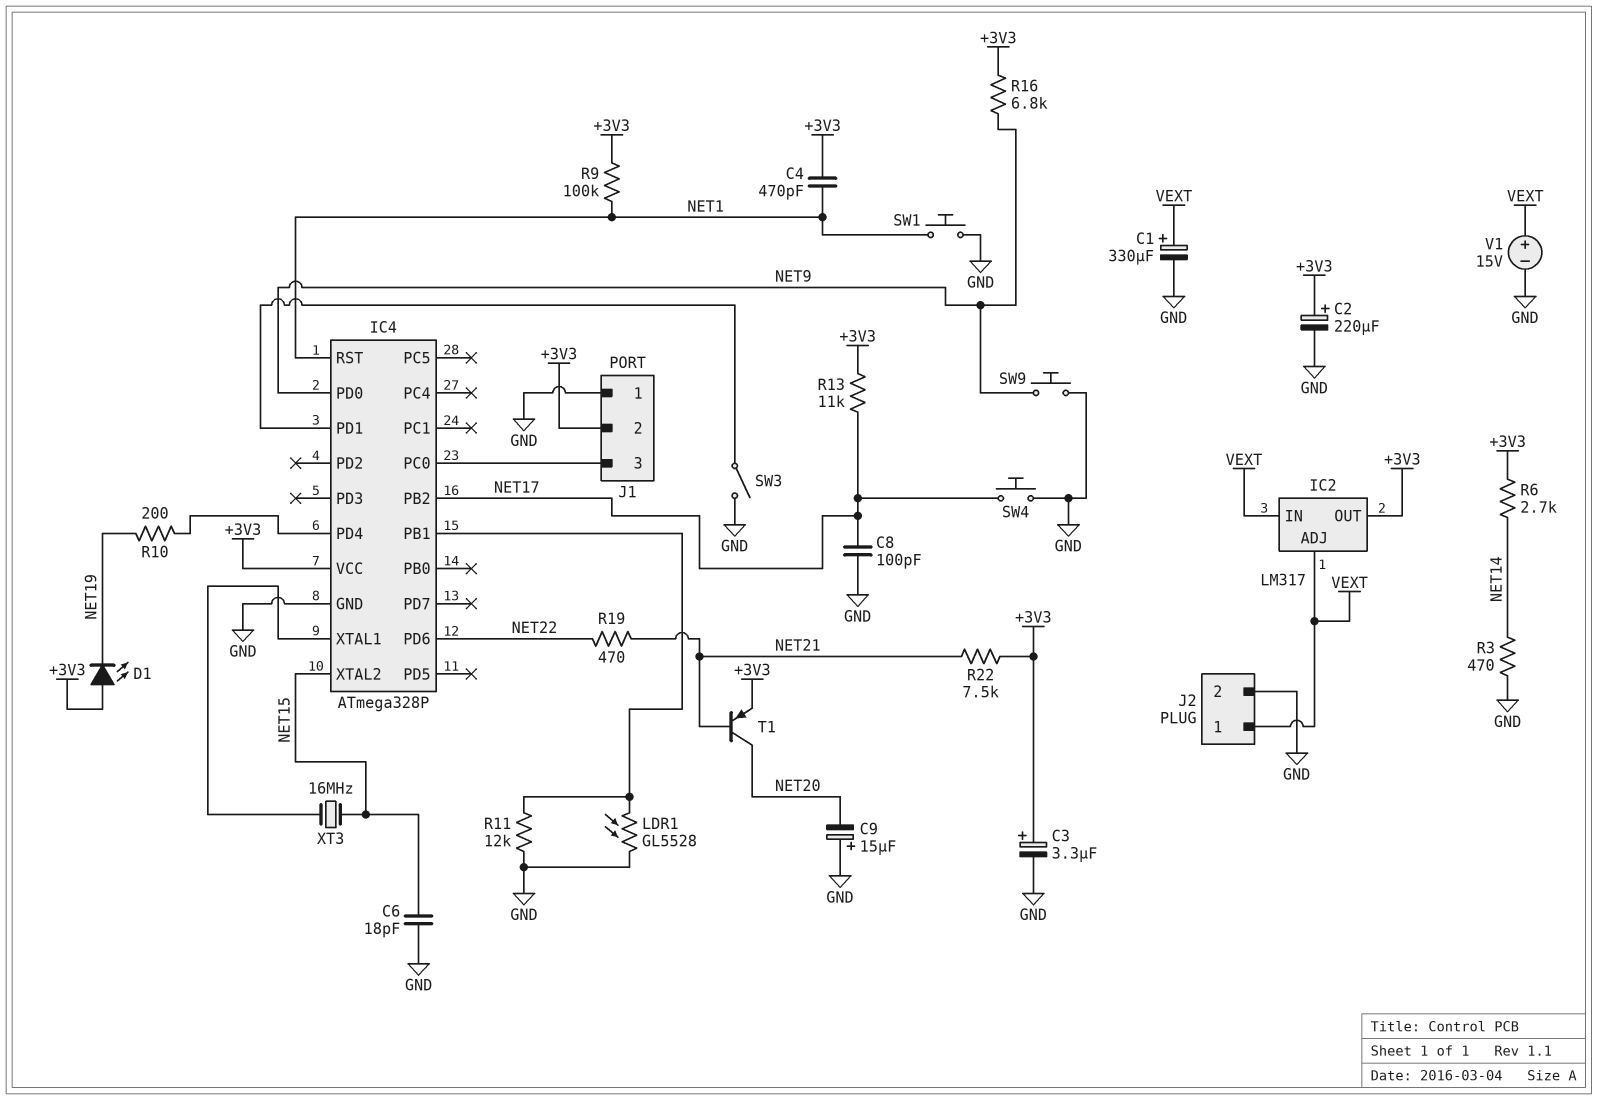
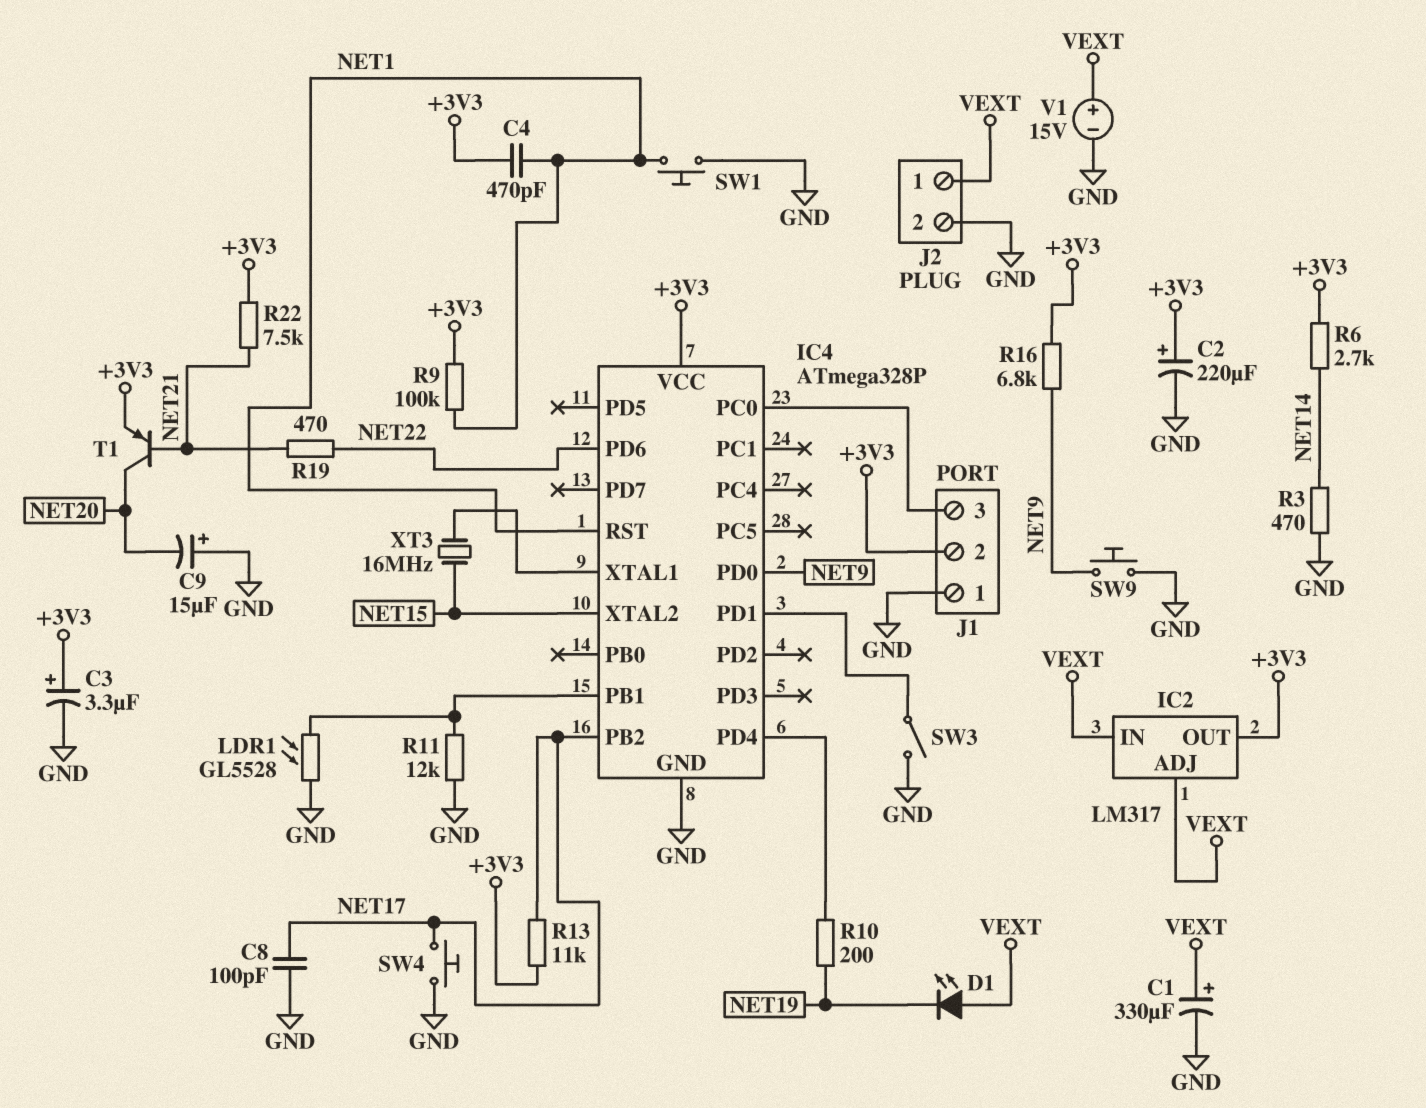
C6: 18pF (GND, NET15) -> none
D1: LED (A +3V3, K NET19) -> LED (A VEXT, K NET19)

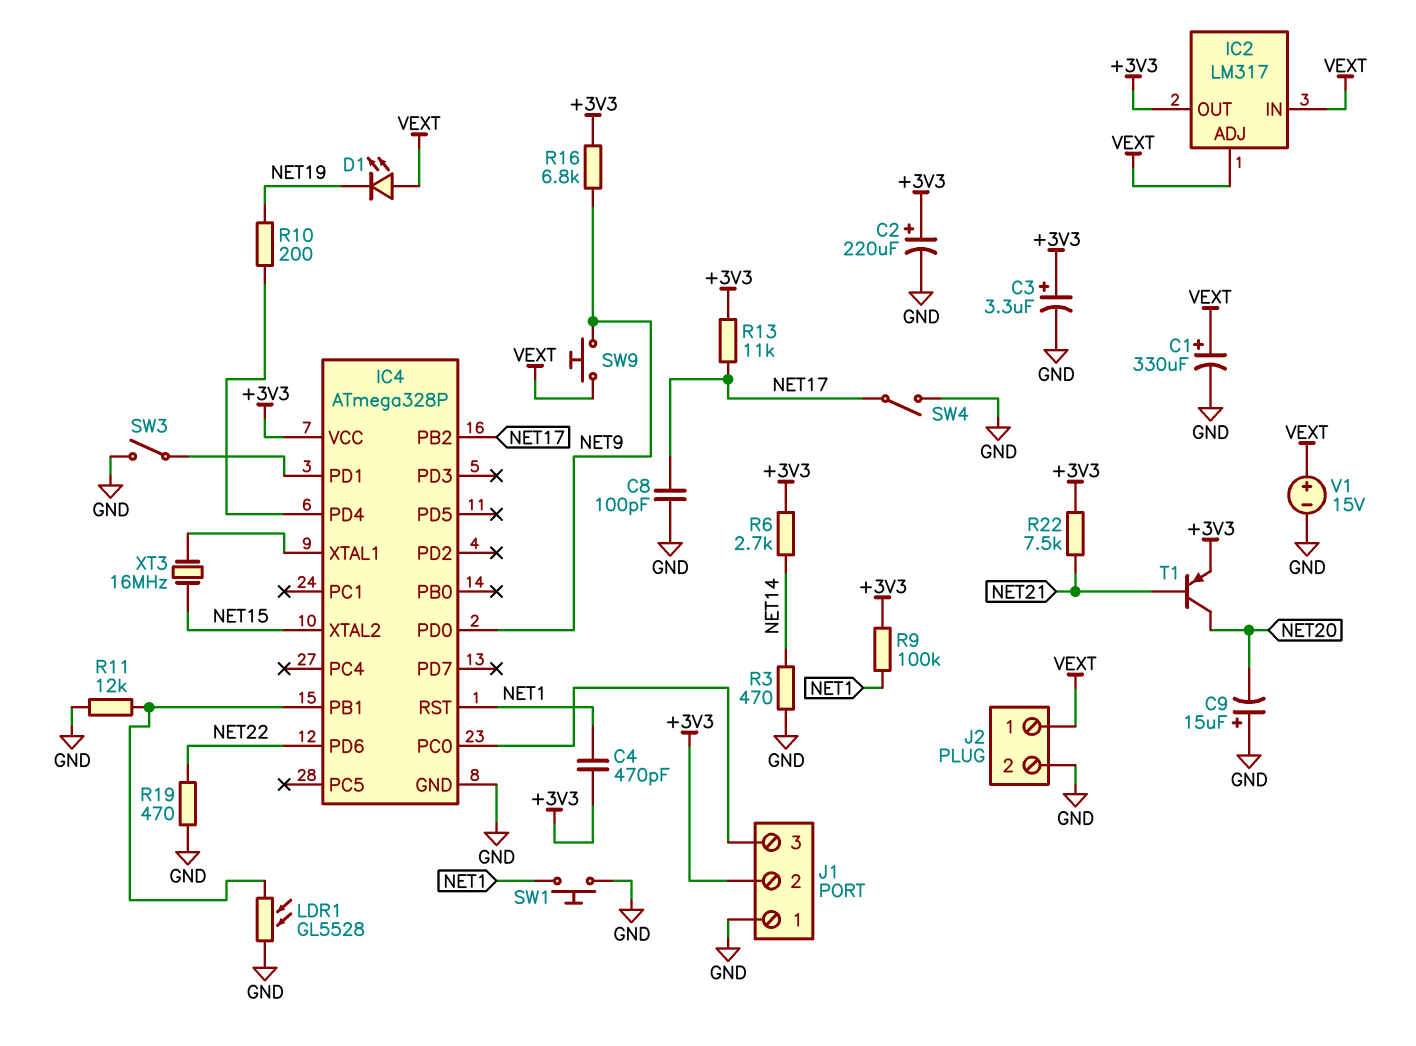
R19: 470 (NET21, NET22) -> 470 (GND, NET22)
SW4: button (GND, NET17) -> switch (GND, NET17)
SW9: button (GND, NET9) -> button (NET9, VEXT)

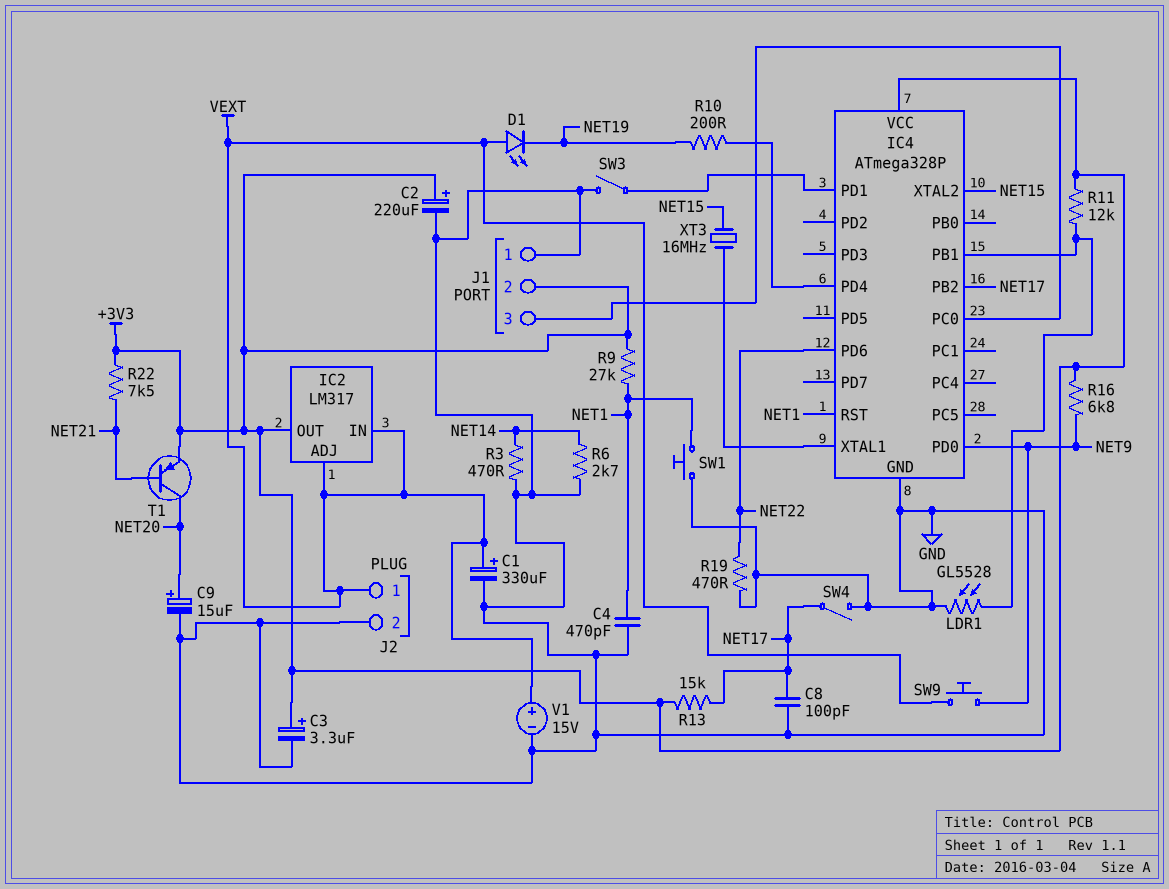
C4: 470pF (+3V3, NET1) -> 470pF (GND, NET1)
C9: 15uF (plus GND, minus NET20) -> 15uF (plus NET20, minus GND)
R6: 2.7k (+3V3, NET14) -> 2.7k (GND, NET14)
R9: 100k (+3V3, NET1) -> 27k (+3V3, NET1)
R11: 12k (GND, IC4/PB1) -> 12k (+3V3, IC4/PB1)
R13: 11k (+3V3, NET17) -> 15k (+3V3, NET17)

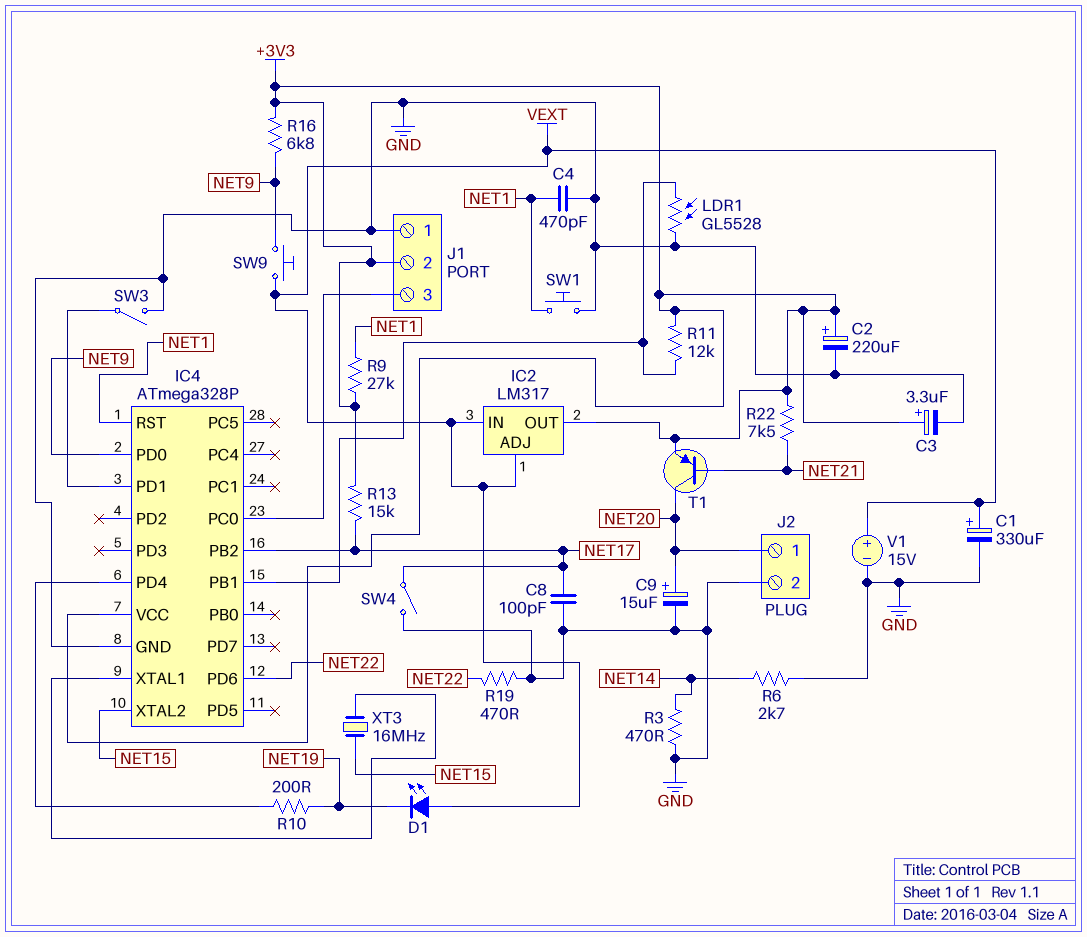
J2 pin 1: VEXT -> NET20

